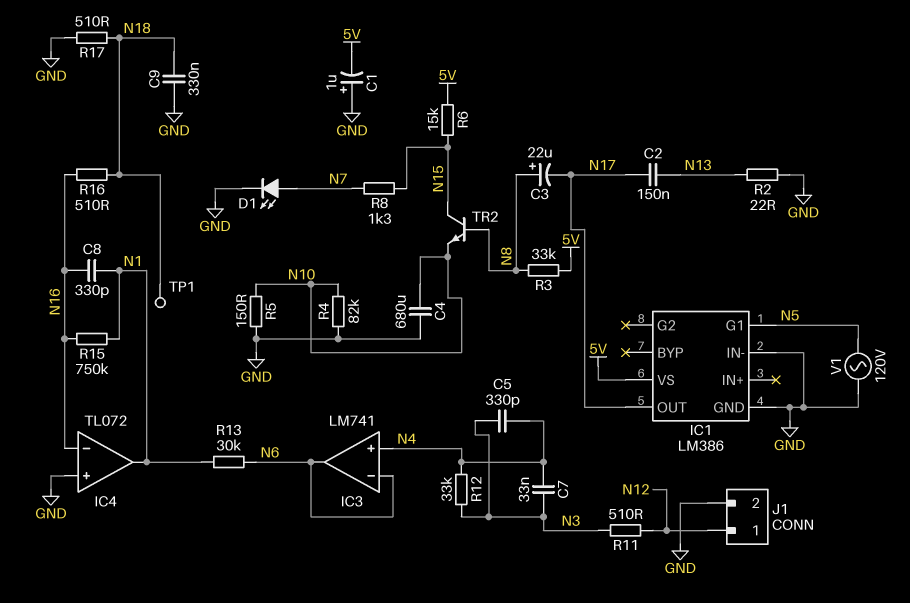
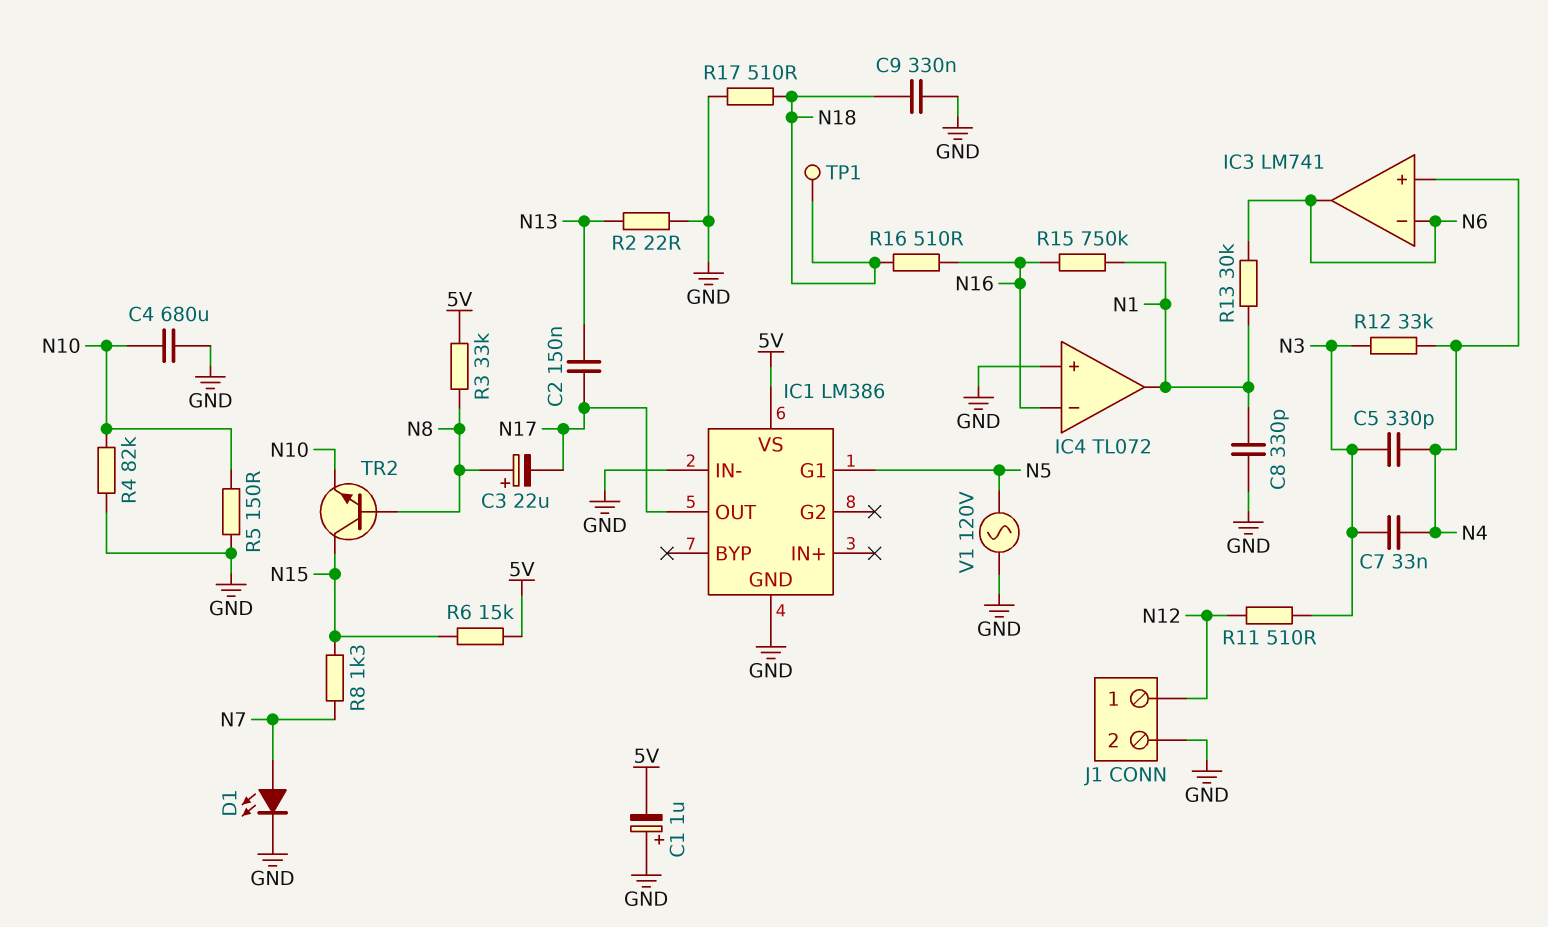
C8: 330pF (N1, N16) -> 330pF (GND, N1)

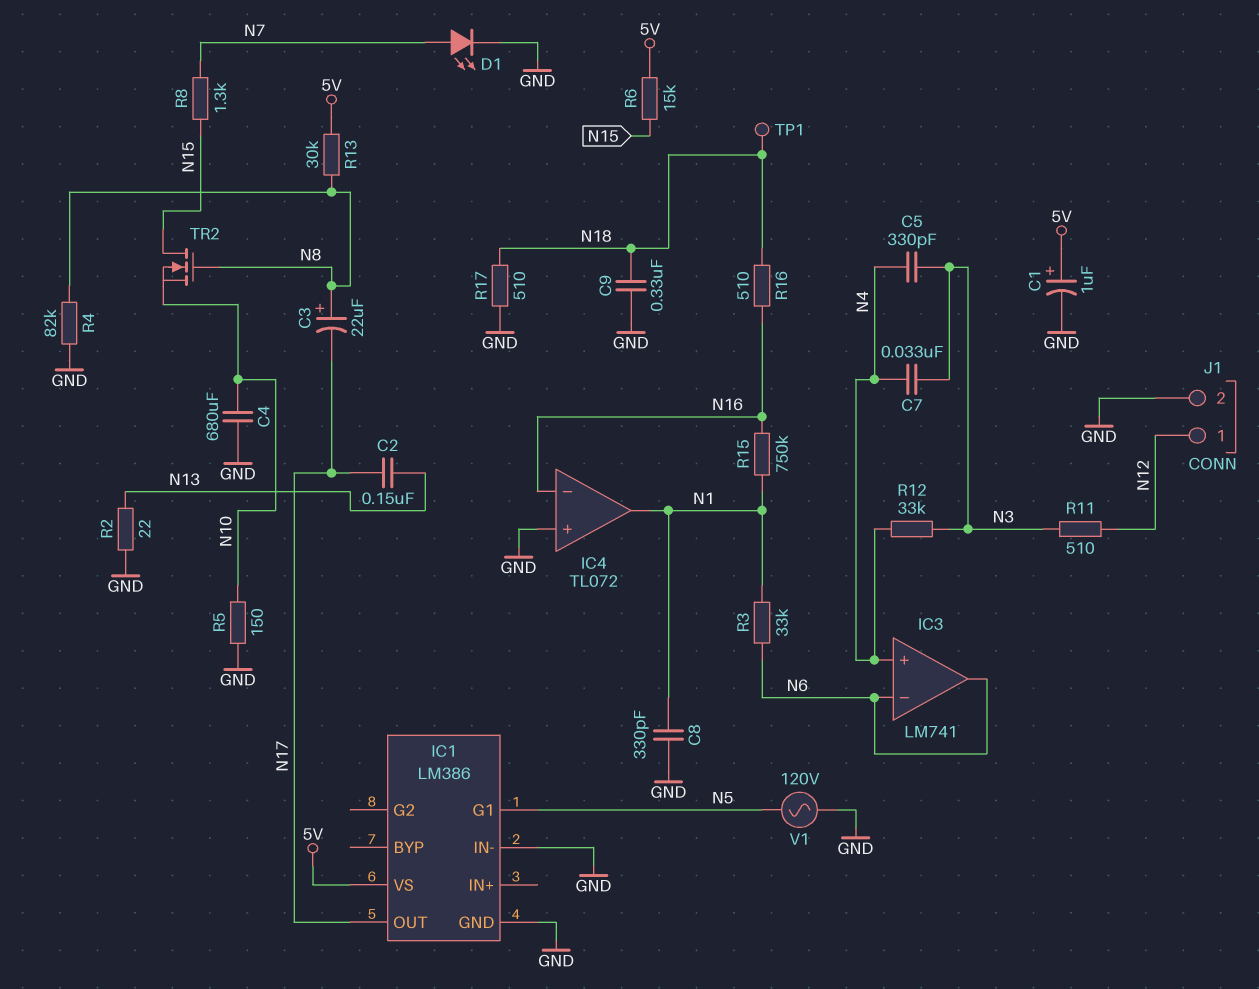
C1: 1uF (plus GND, minus 5V) -> 1uF (plus 5V, minus GND)
R3: 33k (5V, N8) -> 33k (N1, N6)
R4: 82k (GND, N10) -> 82k (GND, N8)
R13: 30k (N1, N6) -> 30k (5V, N8)
TR2: NPN (B N8, C N15, E N10) -> NMOS (G N8, D N15, S N10)

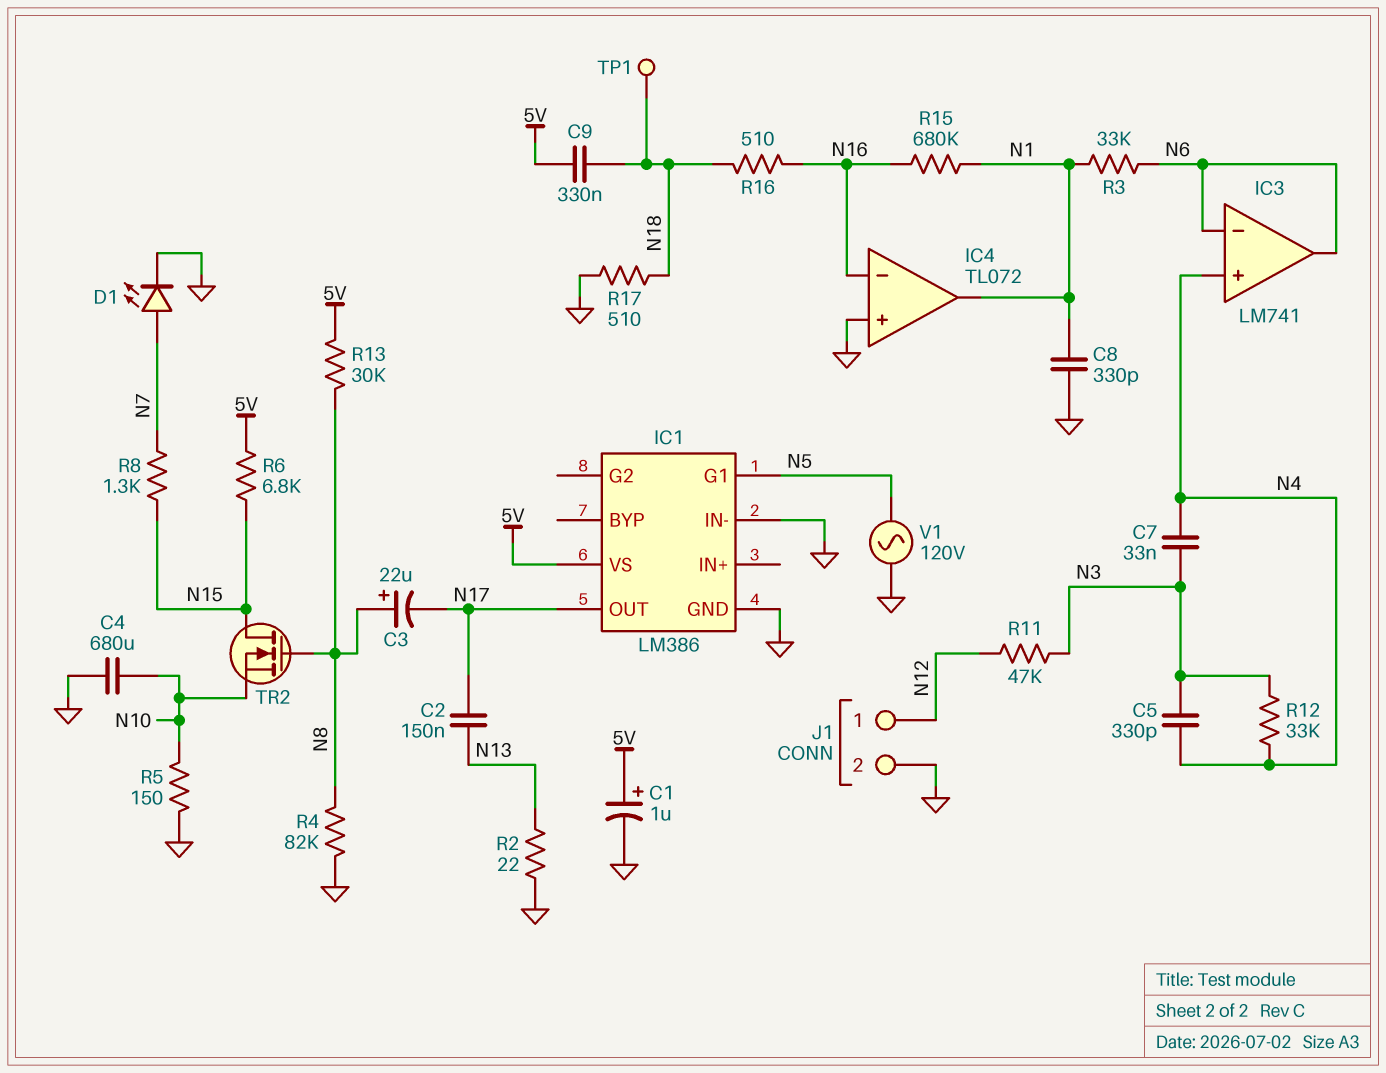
C9: 330nF (GND, N18) -> 330nF (5V, N18)
R6: 15k (5V, N15) -> 6.8k (5V, N15)
R11: 510 (N3, N12) -> 47k (N3, N12)
R15: 750k (N1, N16) -> 680k (N1, N16)

